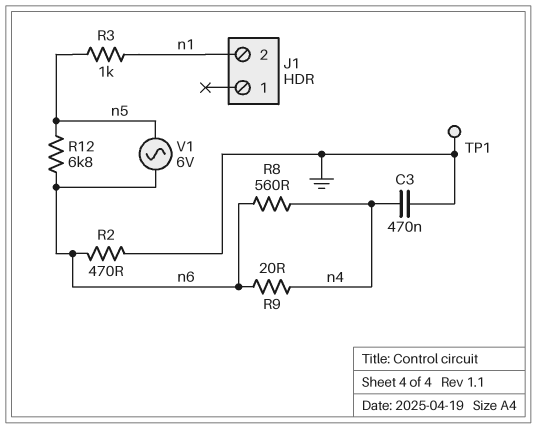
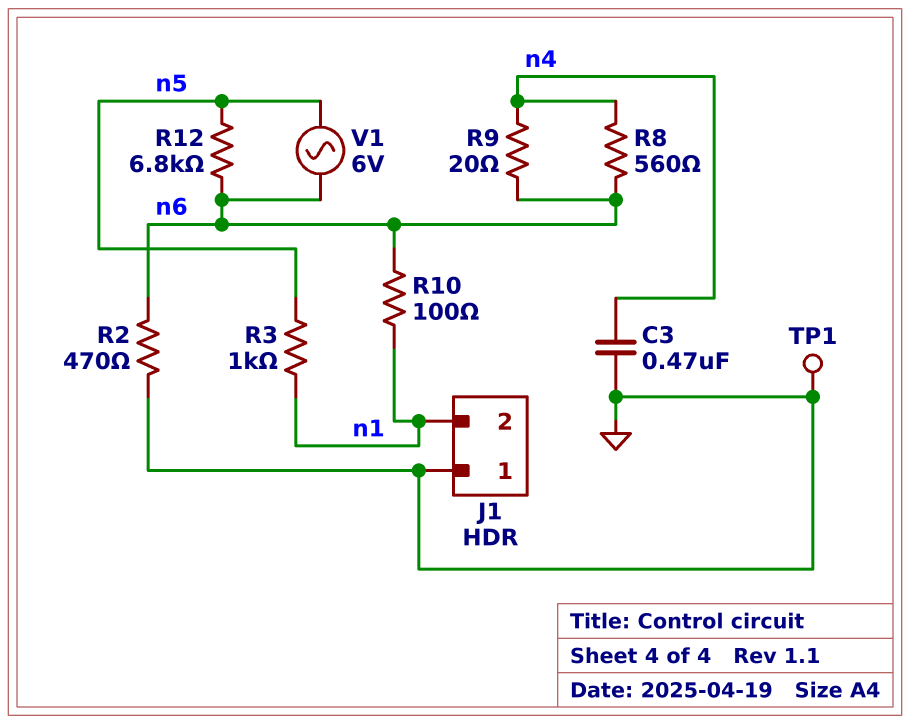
J1 pin 1: none -> GND
R10: none -> 100 (n1, n6)

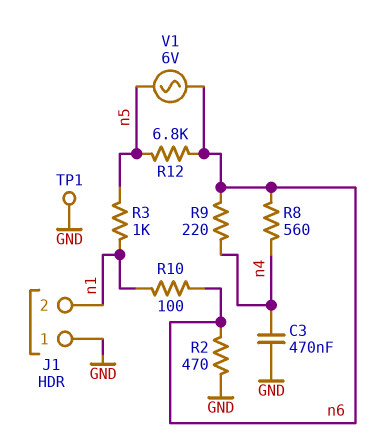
R9: 20 (n4, n6) -> 220 (n4, n6)

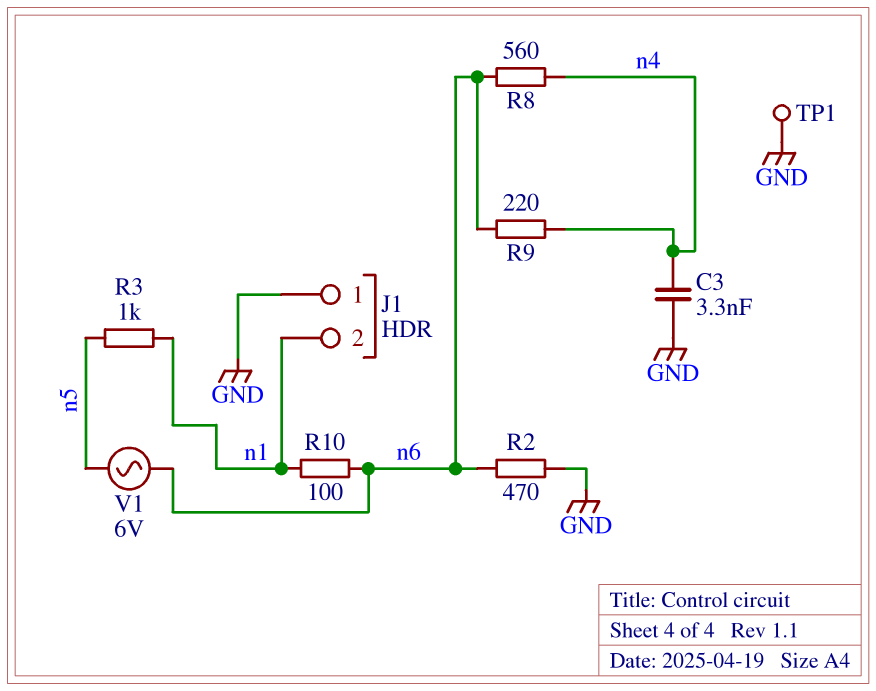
C3: 470nF (GND, n4) -> 3.3nF (GND, n4)
R12: 6.8k (n5, n6) -> none

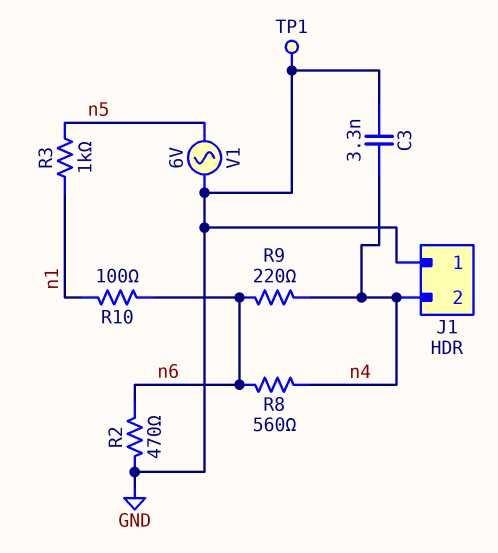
J1 pin 2: n1 -> n4
V1: AC 6V (n5, n6) -> AC 6V (GND, n5)

